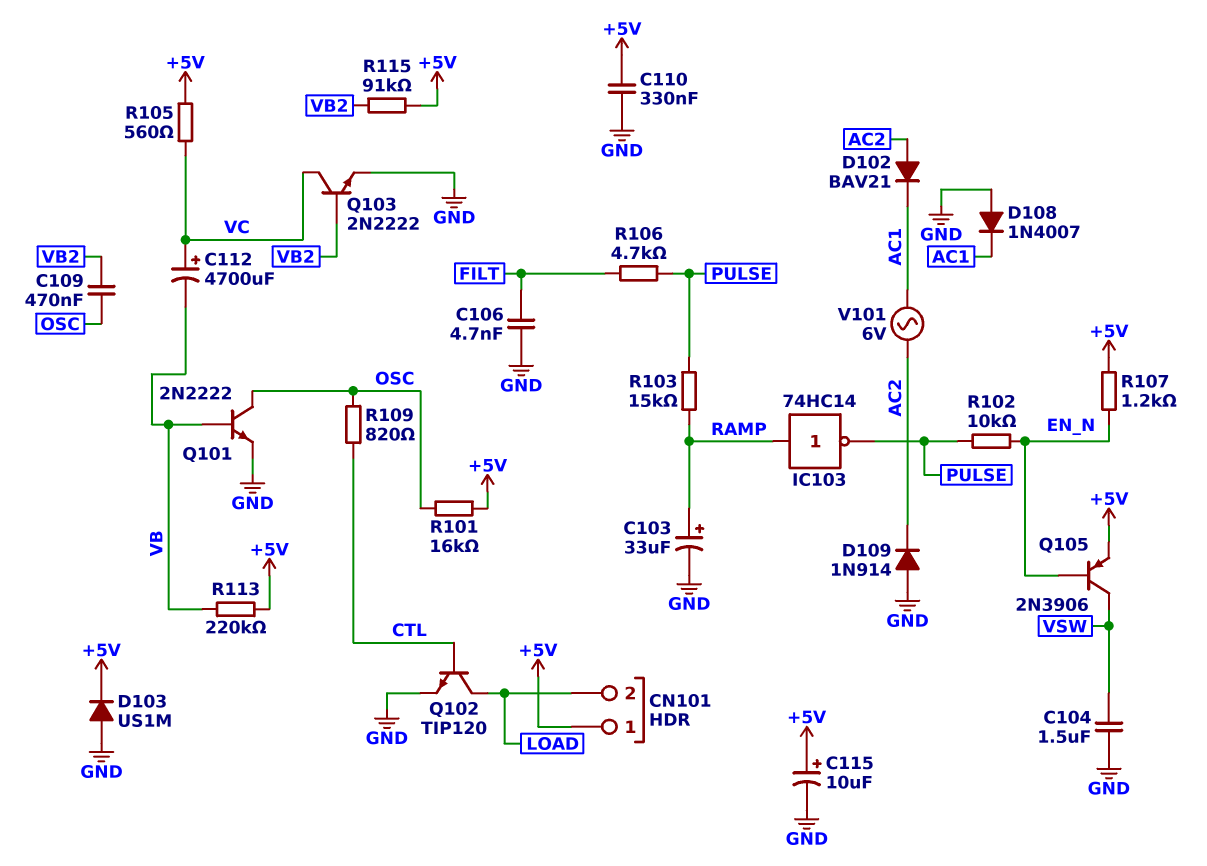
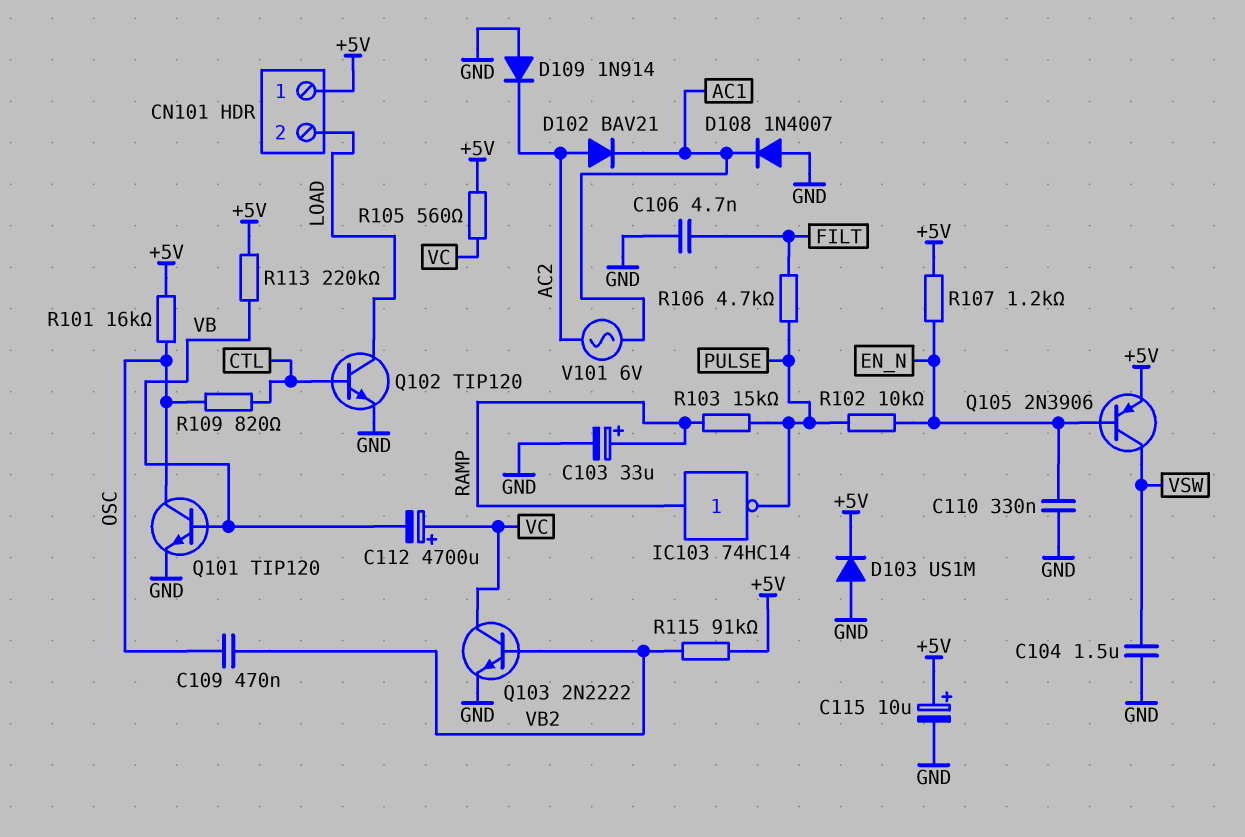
C110: 330nF (+5V, GND) -> 330nF (EN_N, GND)
Q101: NPN 2N2222 (B VB, C OSC, E GND) -> NPN TIP120 (B VB, C OSC, E GND)

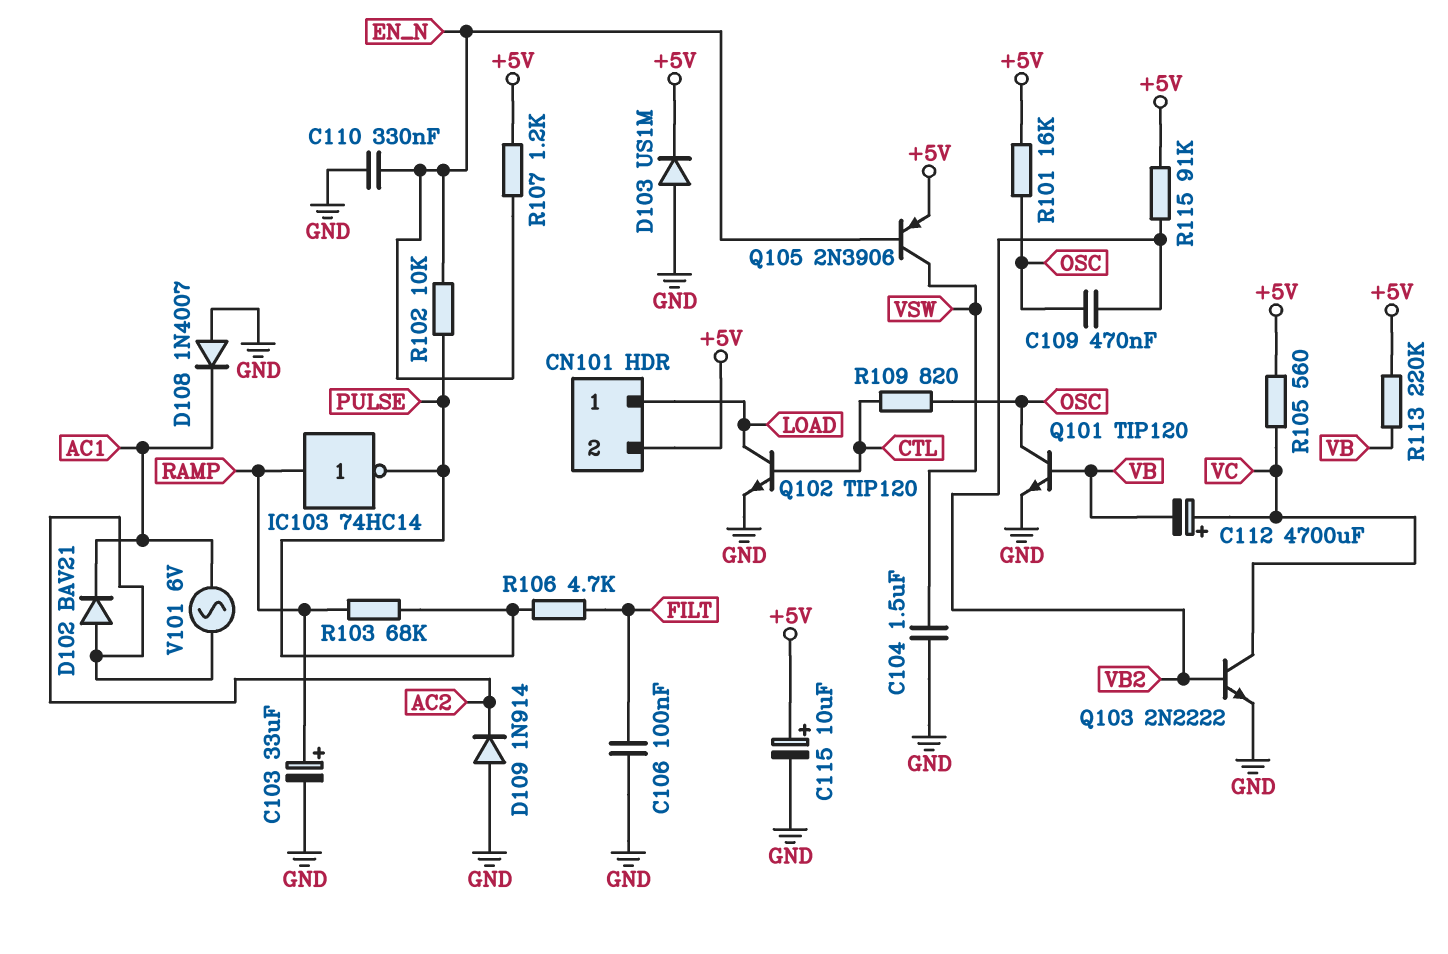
C106: 4.7nF (FILT, GND) -> 100nF (FILT, GND)
CN101 pin 1: +5V -> LOAD
CN101 pin 2: LOAD -> +5V
R103: 15k (PULSE, RAMP) -> 68k (PULSE, RAMP)

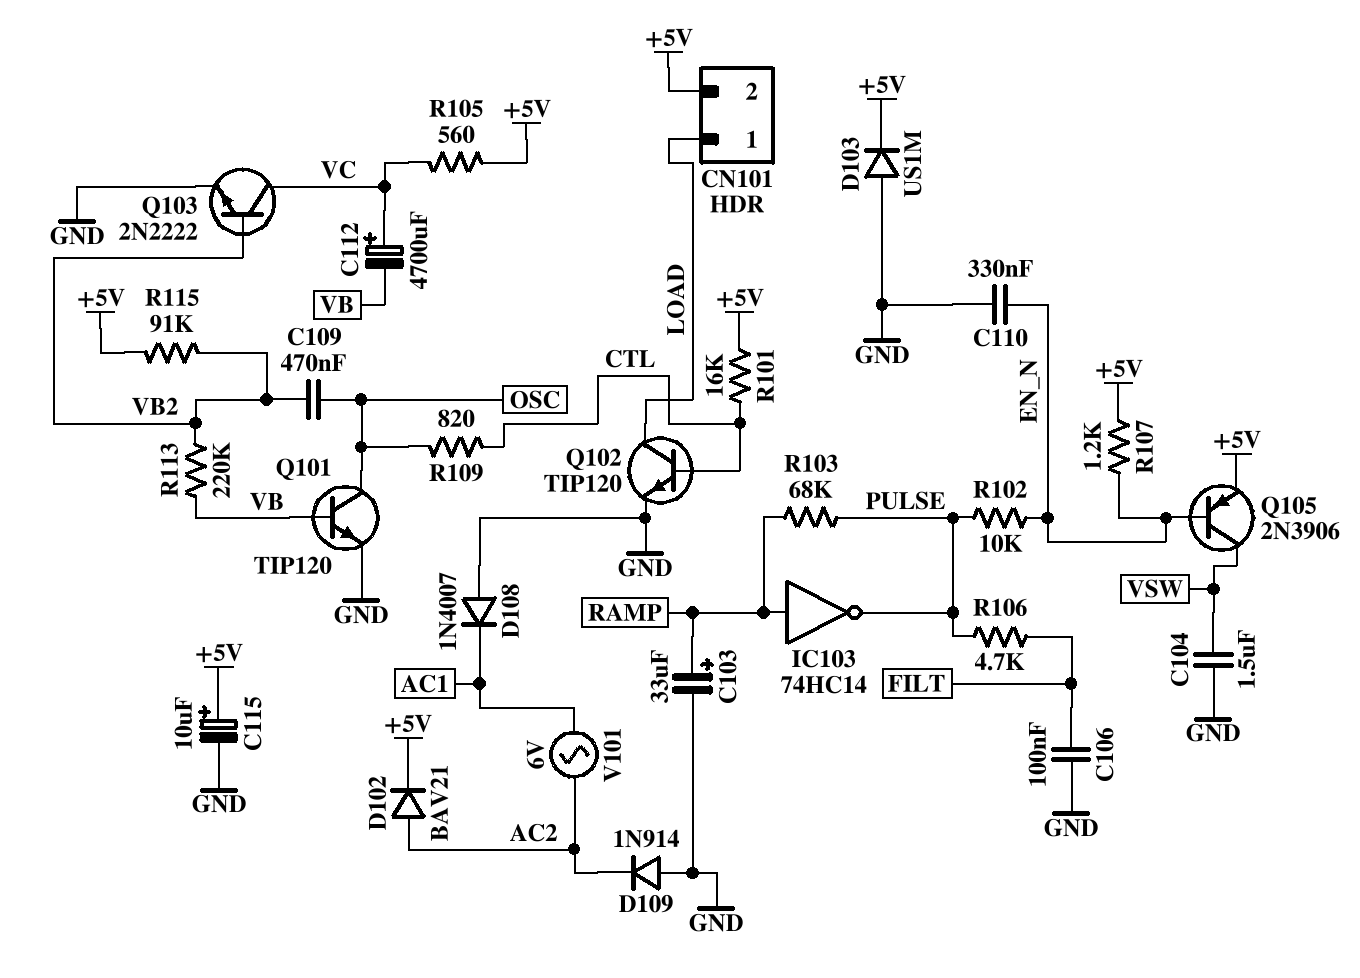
D102: diode BAV21 (A AC2, K AC1) -> diode BAV21 (A AC2, K +5V)
R101: 16k (+5V, OSC) -> 16k (+5V, CTL)
R113: 220k (+5V, VB) -> 220k (VB, VB2)

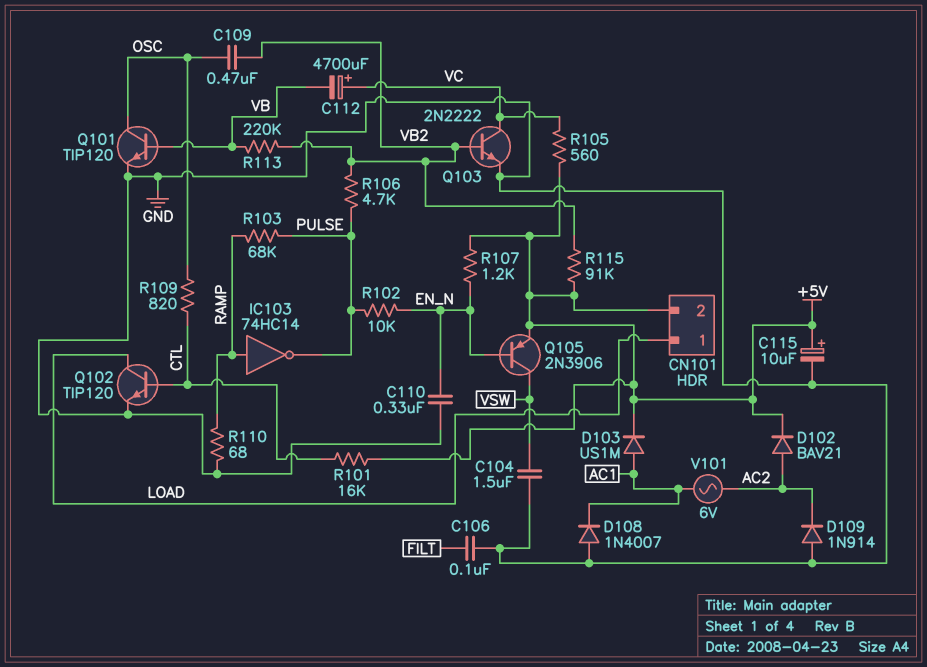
C103: 33uF (plus RAMP, minus GND) -> none
D103: diode US1M (A GND, K +5V) -> diode US1M (A AC1, K +5V)
R106: 4.7k (FILT, PULSE) -> 4.7k (PULSE, VB2)
R110: none -> 68 (GND, RAMP)

